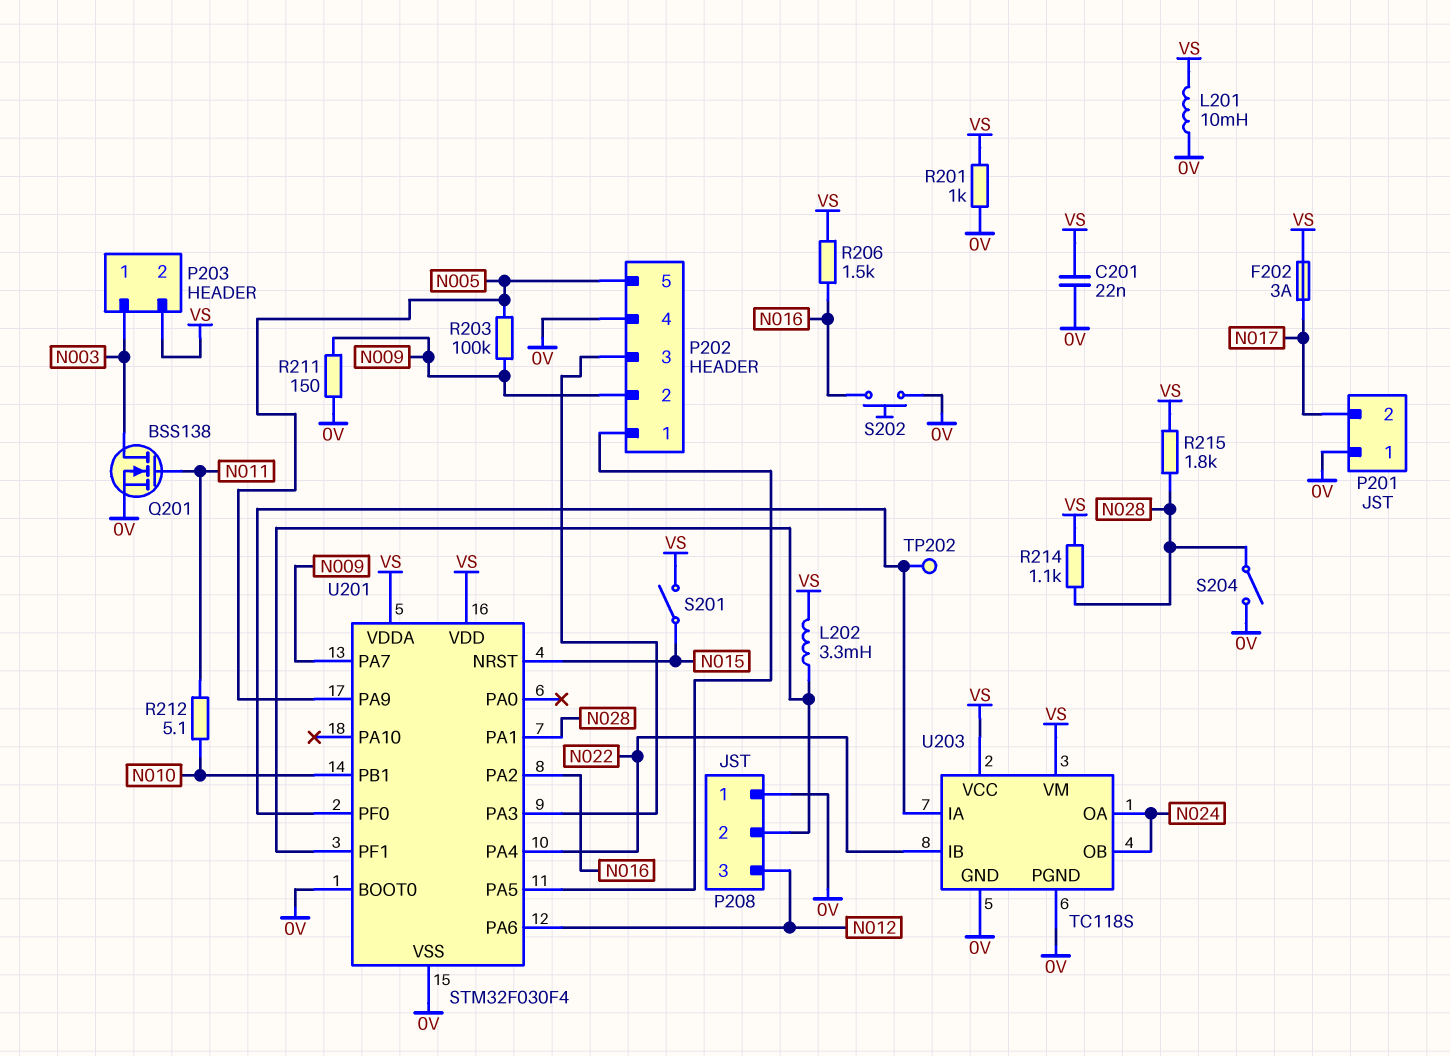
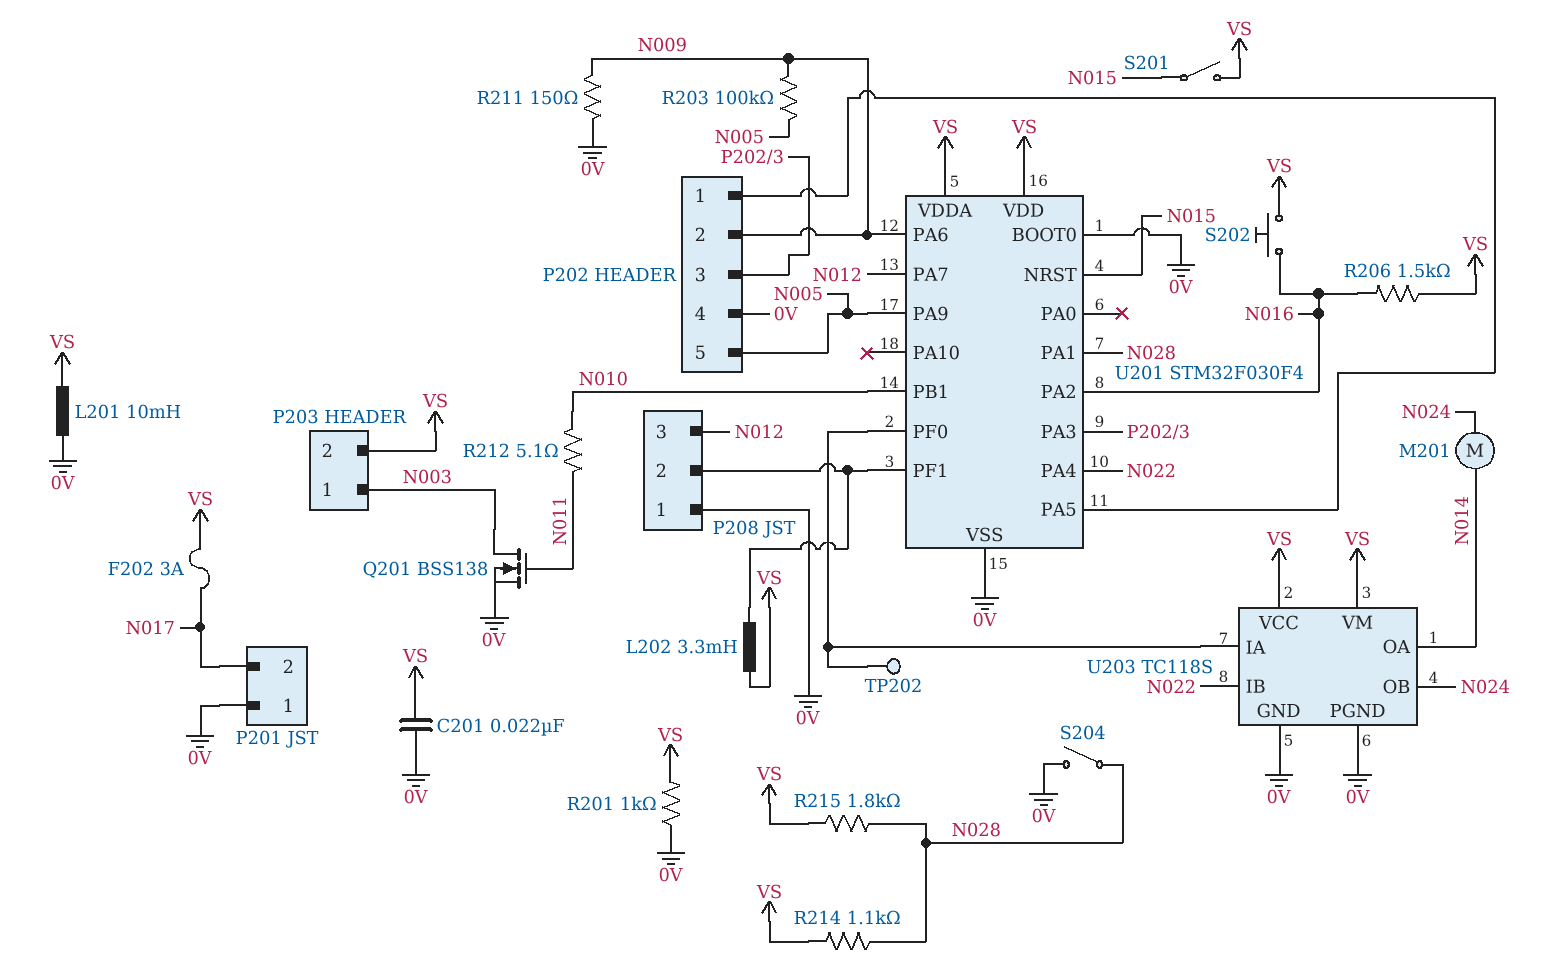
M201: none -> motor (N014, N024)
S202: button (0V, N016) -> button (N016, VS)
U201 pin PA6: N012 -> N009
U201 pin PA7: N009 -> N012
U203 pin OA: N024 -> N014

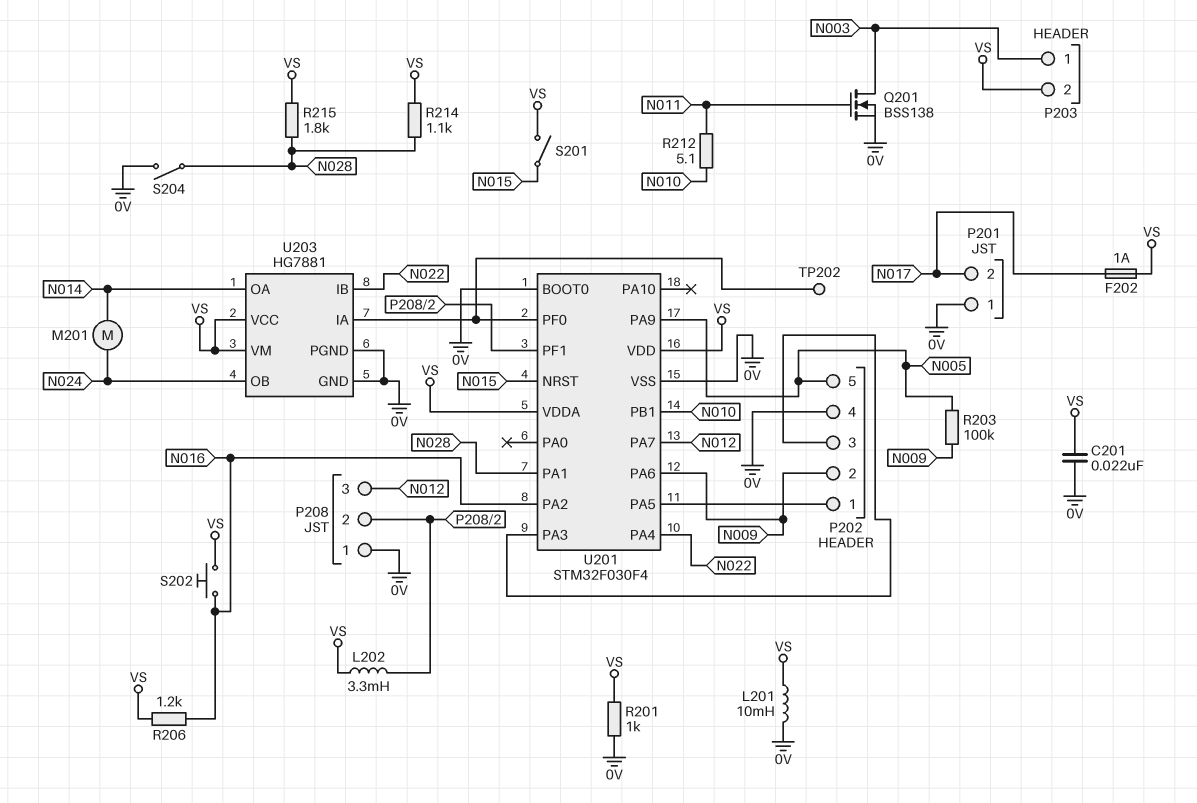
F202: 3A (N017, VS) -> 1A (N017, VS)
R206: 1.5k (N016, VS) -> 1.2k (N016, VS)
R211: 150 (0V, N009) -> none
U203: TC118S -> HG7881

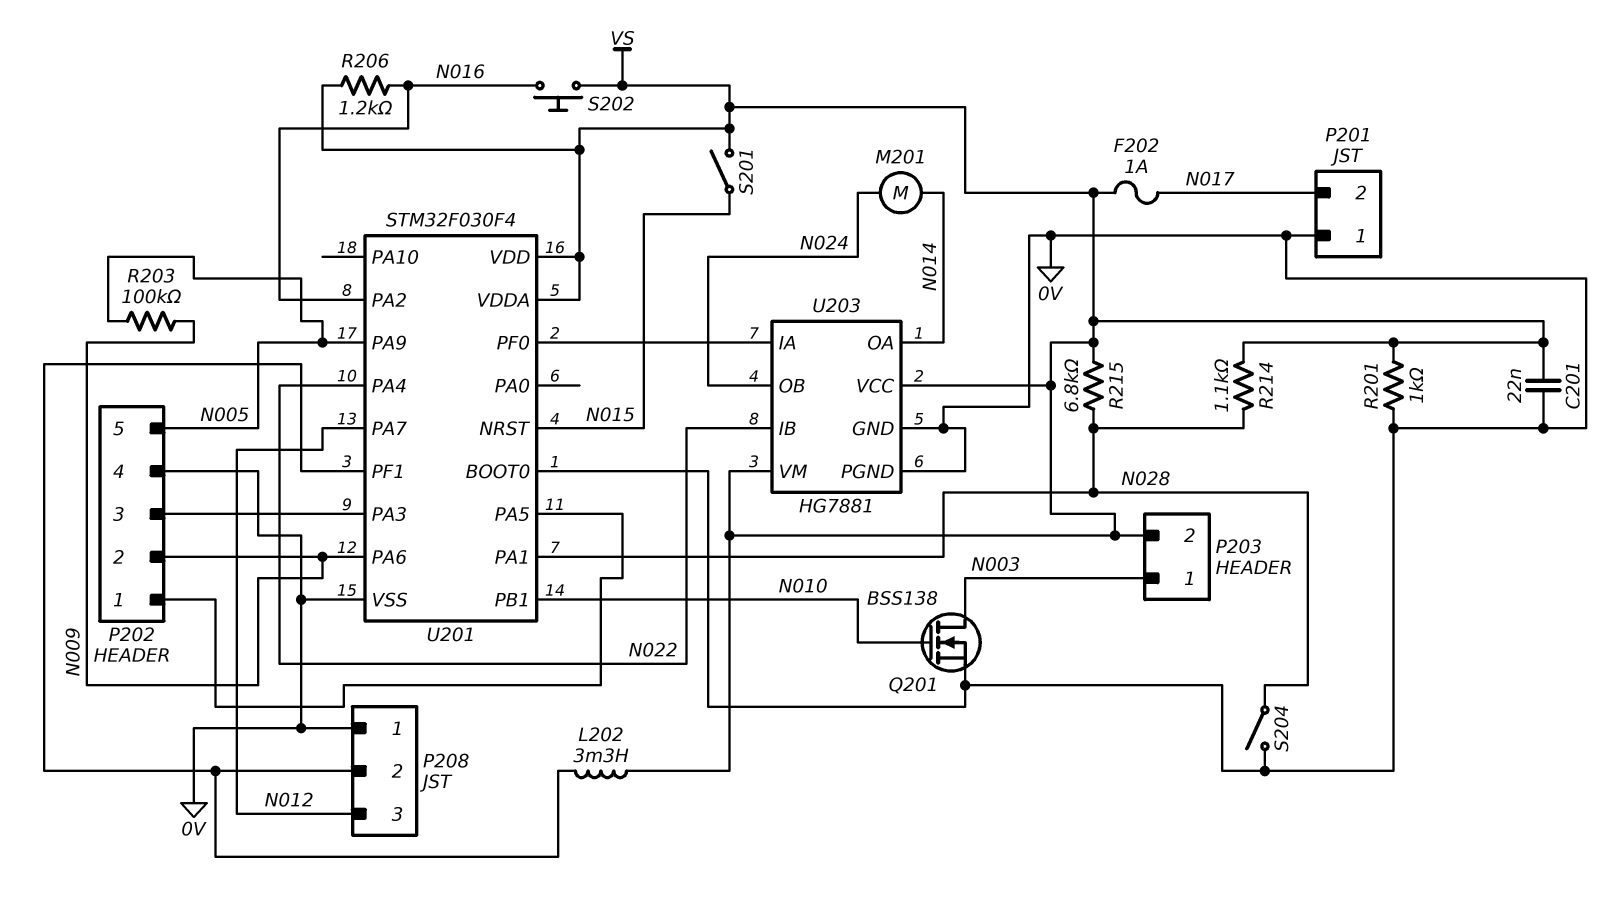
L201: 10mH (0V, VS) -> none
Q201: NMOS BSS138 (G N011, D N003, S 0V) -> NMOS BSS138 (G N010, D N003, S 0V)
R212: 5.1 (N010, N011) -> none
R215: 1.8k (N028, VS) -> 6.8k (N028, VS)
TP202: test point (U201/PF0) -> none

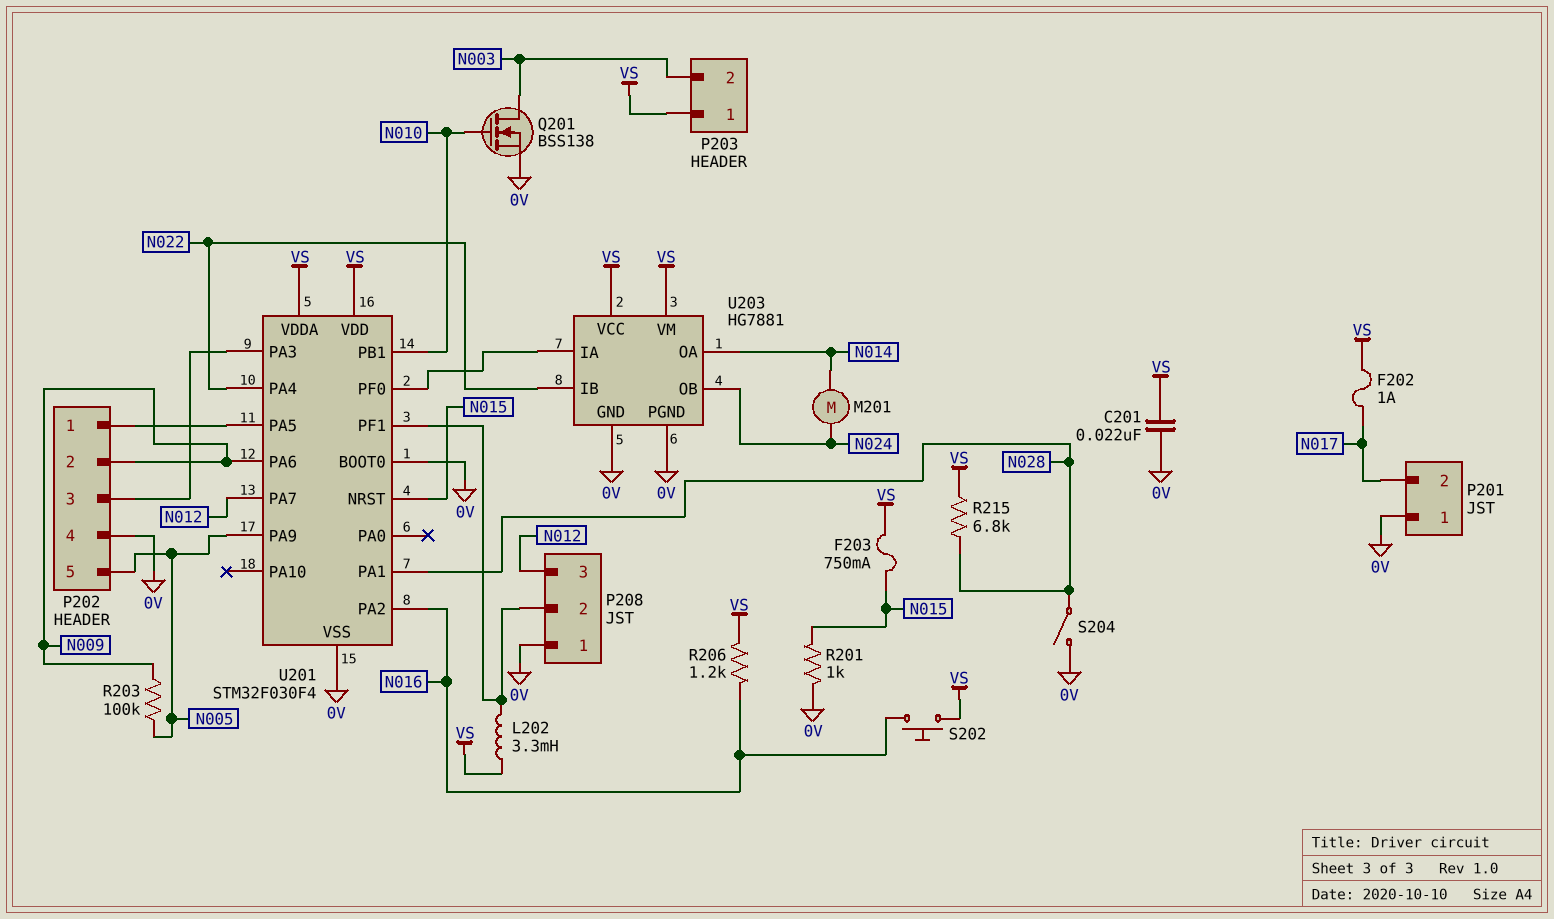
F203: none -> 750mA (N015, VS)
P203 pin 1: N003 -> VS
P203 pin 2: VS -> N003
R201: 1k (0V, VS) -> 1k (0V, N015)
R214: 1.1k (N028, VS) -> none
S201: switch (N015, VS) -> none

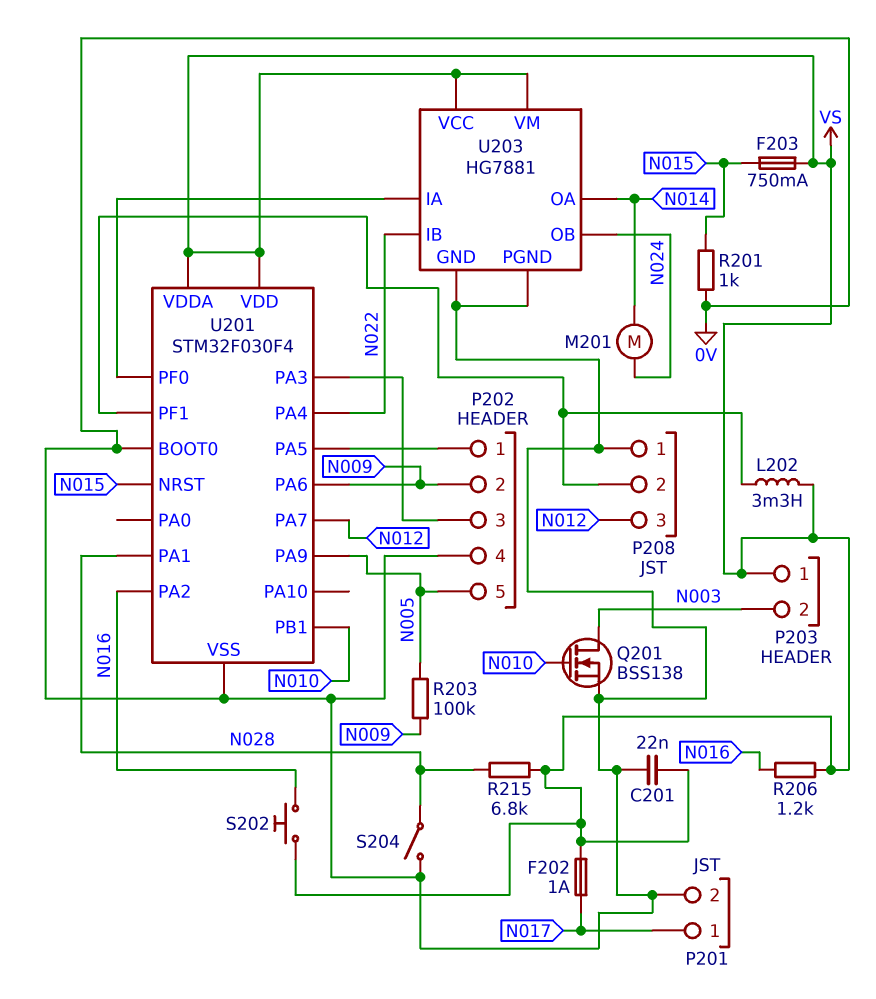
P201 pin 1: 0V -> N017
P201 pin 2: N017 -> 0V

